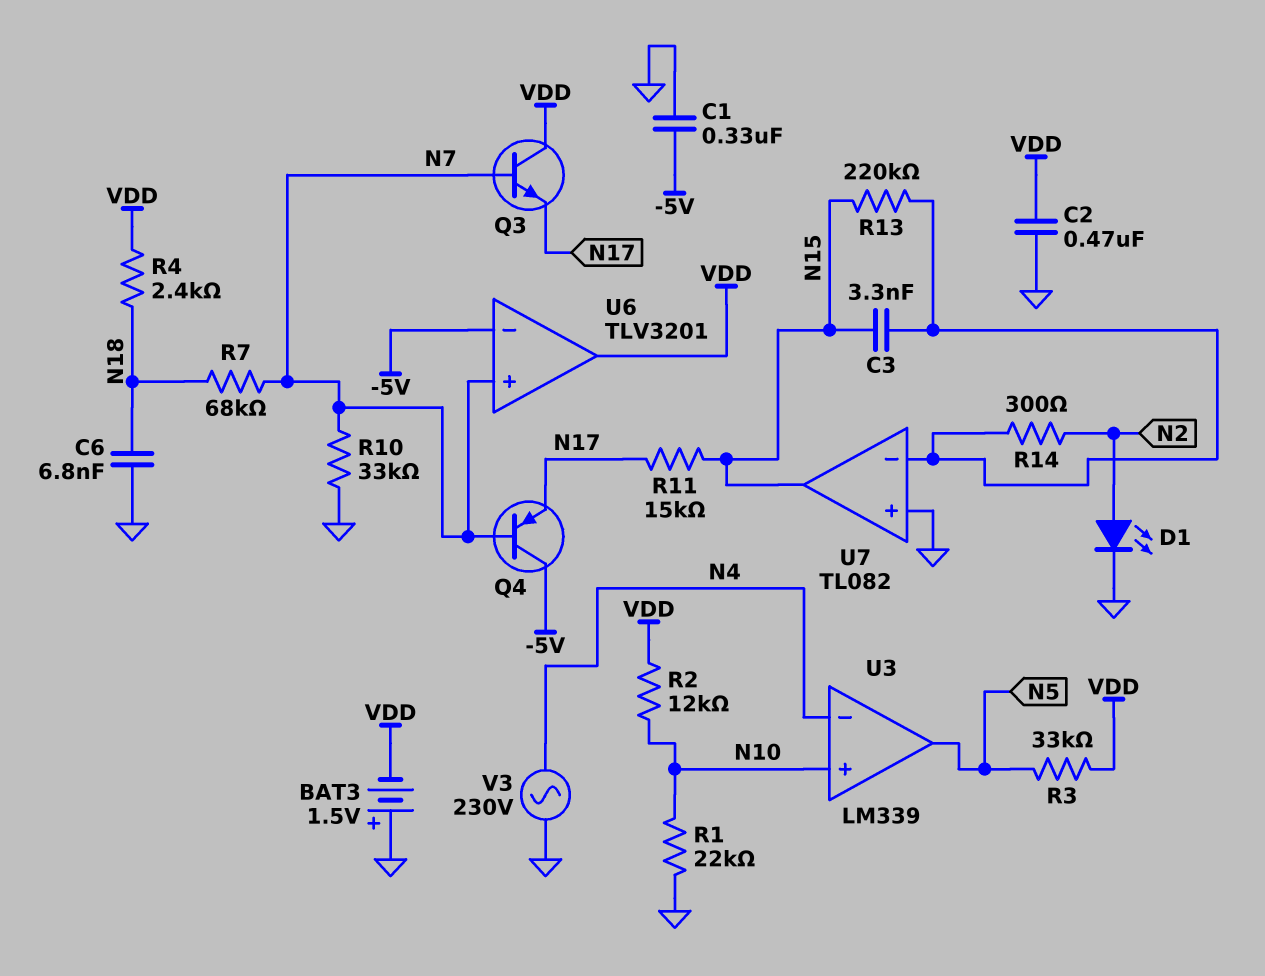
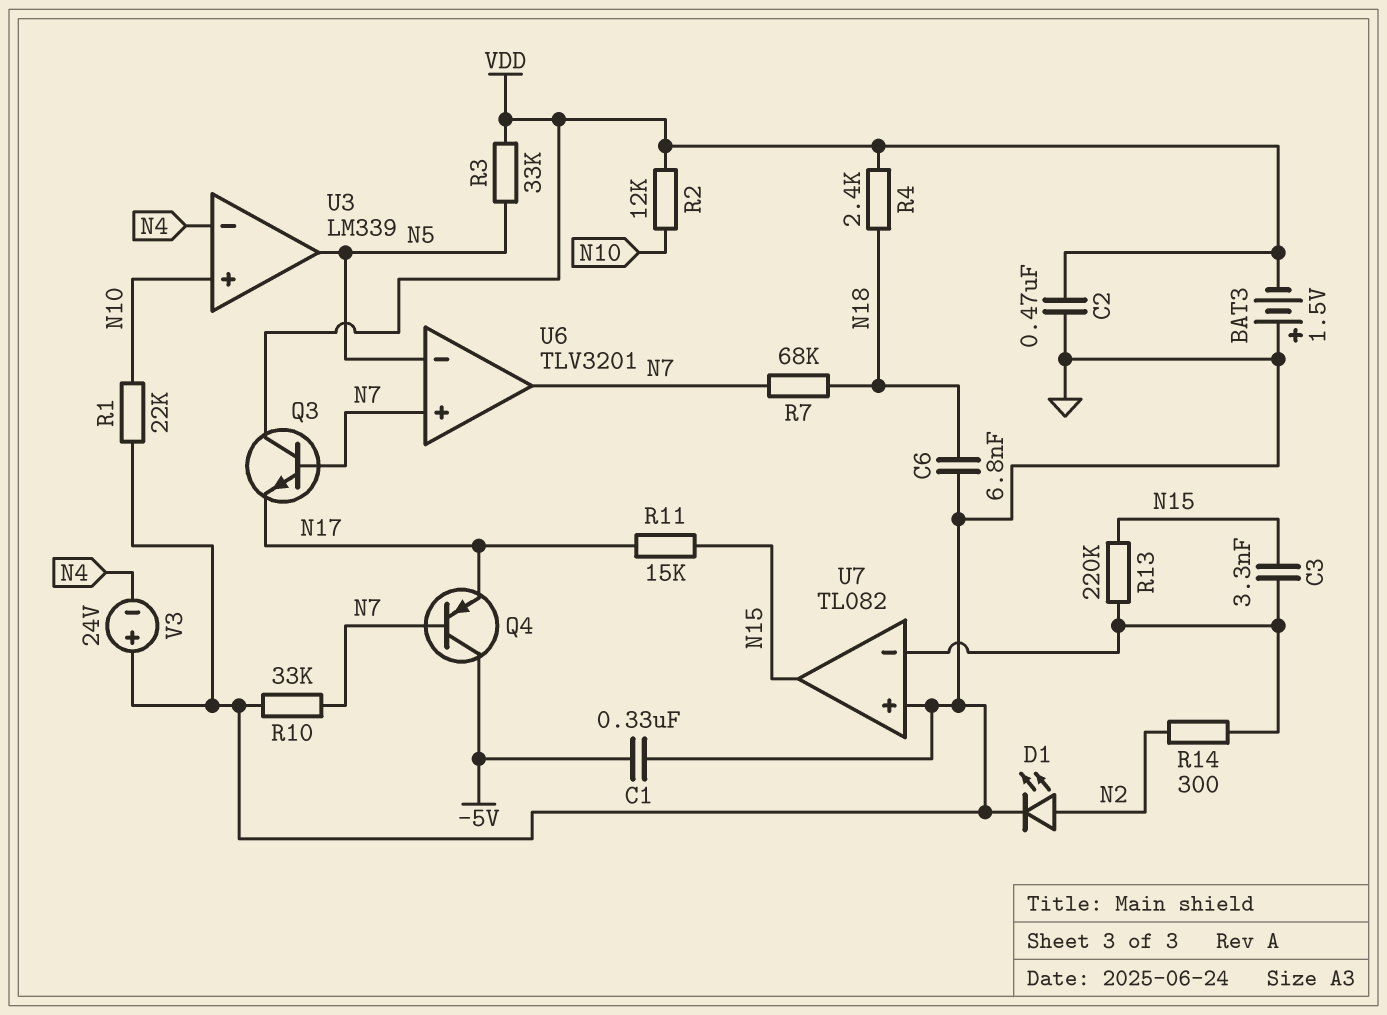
U6 pin in-: -5V -> N5
U6 pin out: VDD -> N7
V3: AC 230V (GND, N4) -> 24V (plus GND, minus N4)

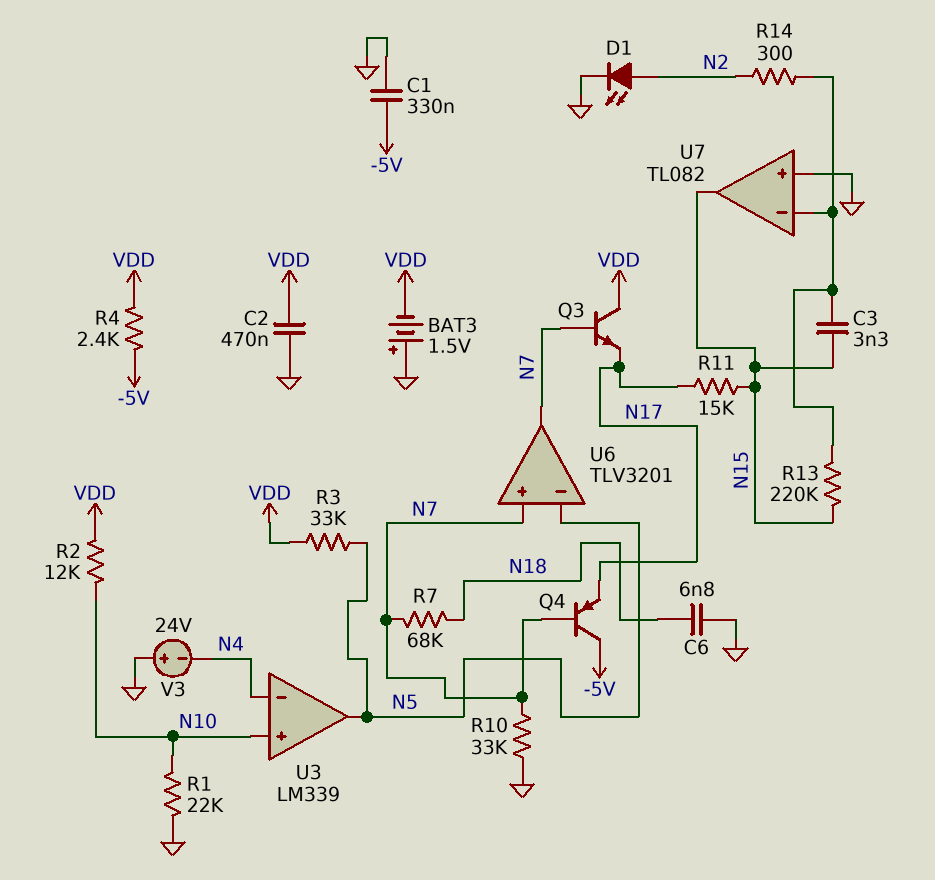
R4: 2.4k (N18, VDD) -> 2.4k (-5V, VDD)

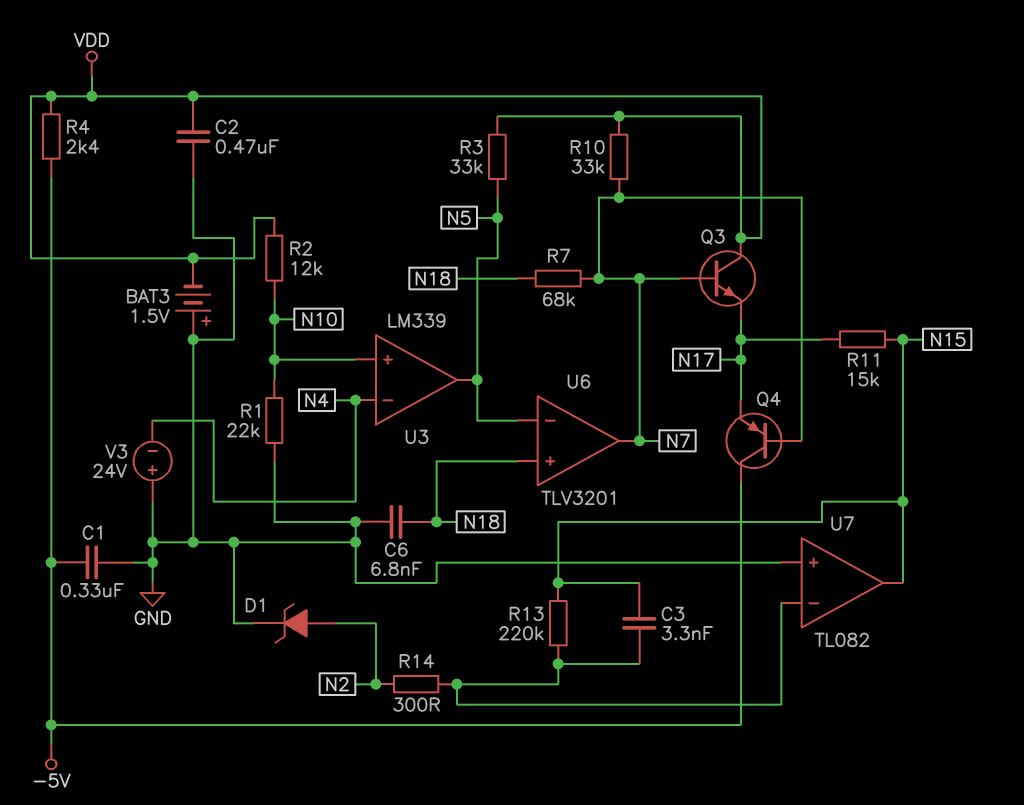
D1: LED (A N2, K GND) -> zener (A N2, K GND)
R10: 33k (GND, N7) -> 33k (N7, VDD)
U6 pin in+: N7 -> N18

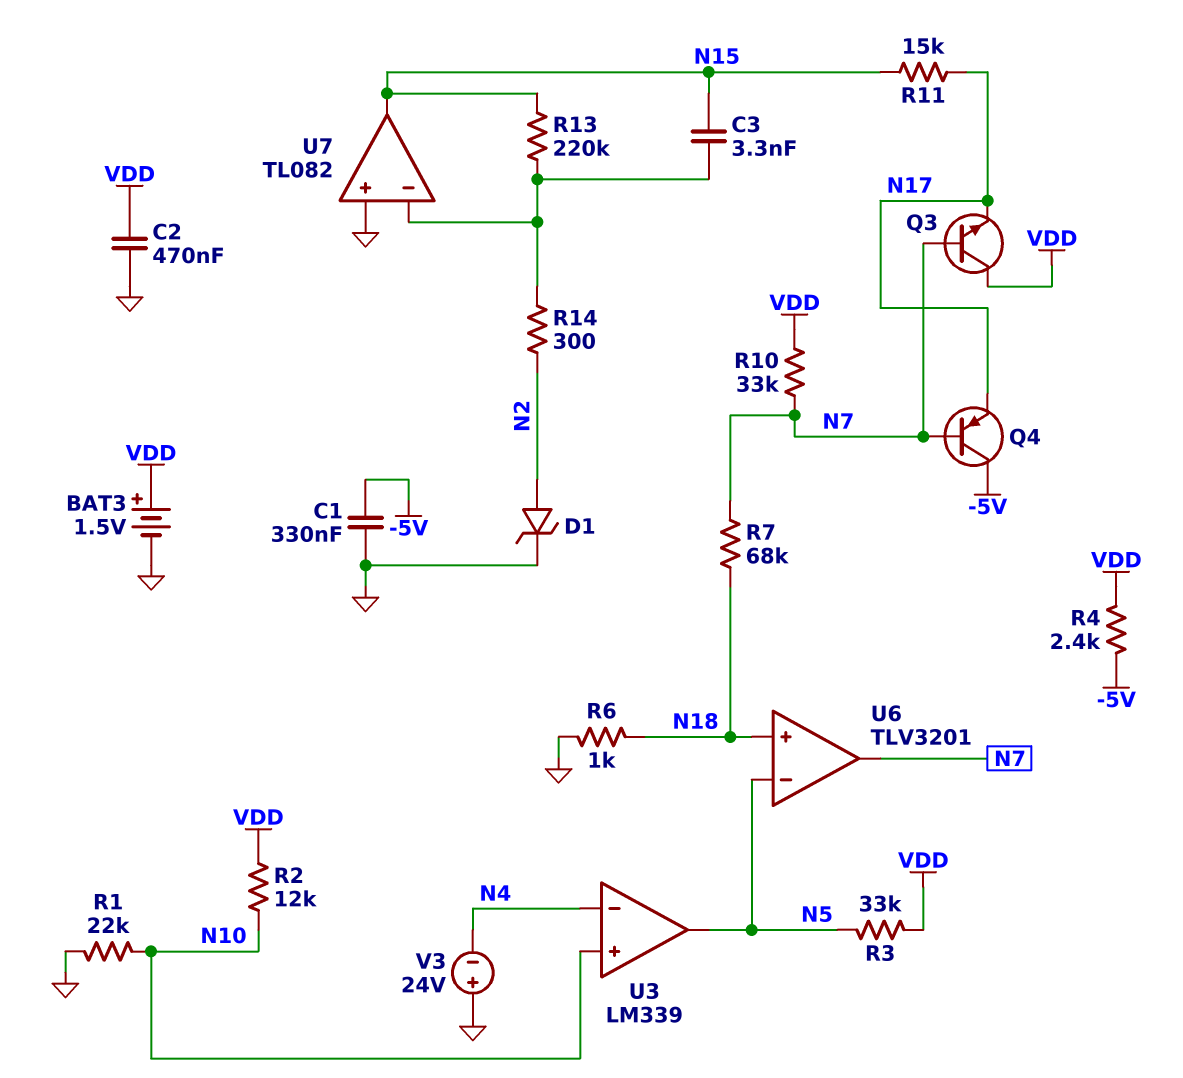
BAT3: 1.5V (plus GND, minus VDD) -> 1.5V (plus VDD, minus GND)
C6: 6.8nF (GND, N18) -> none
R6: none -> 1k (GND, N18)

